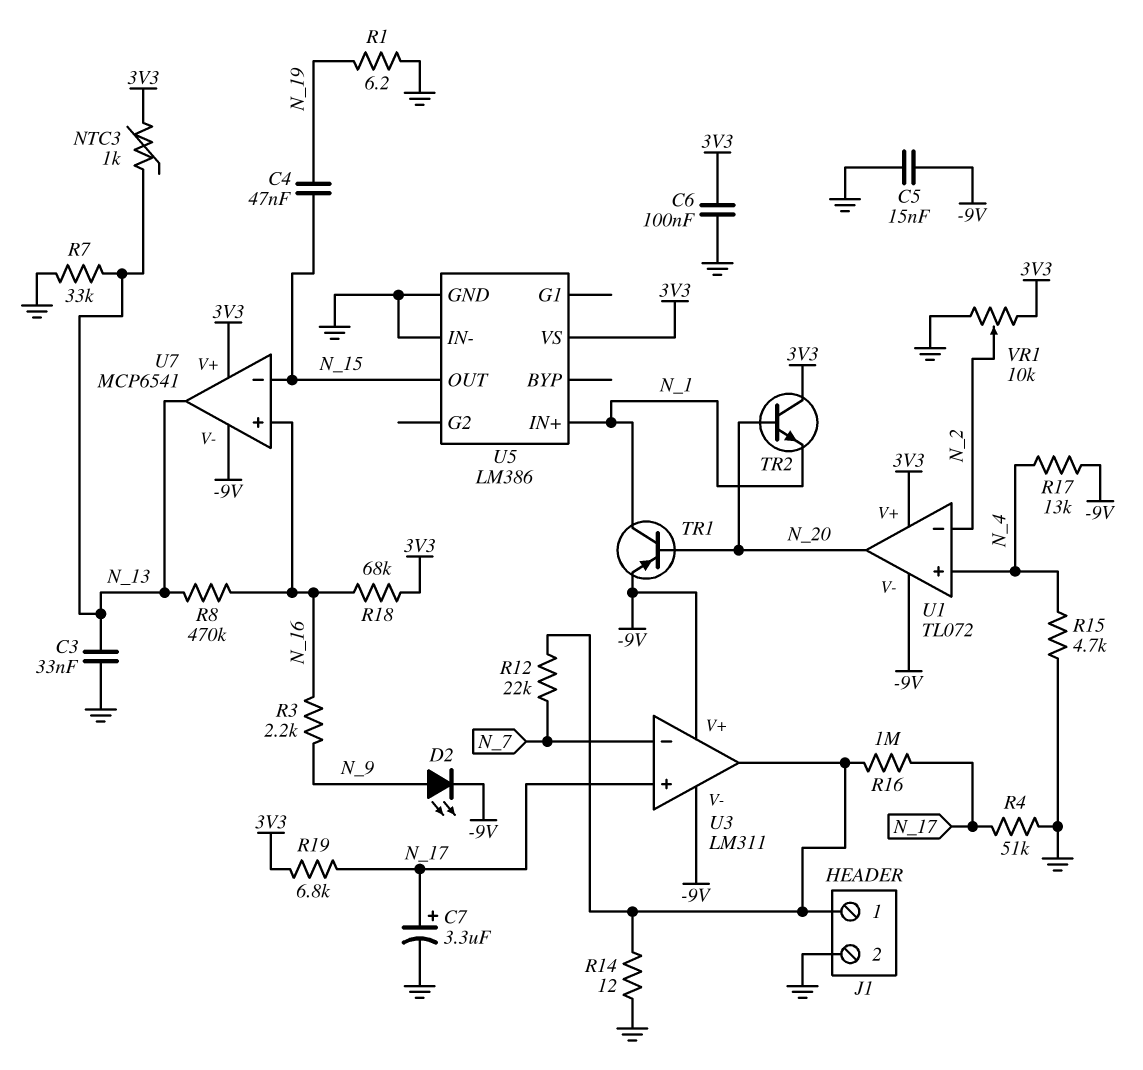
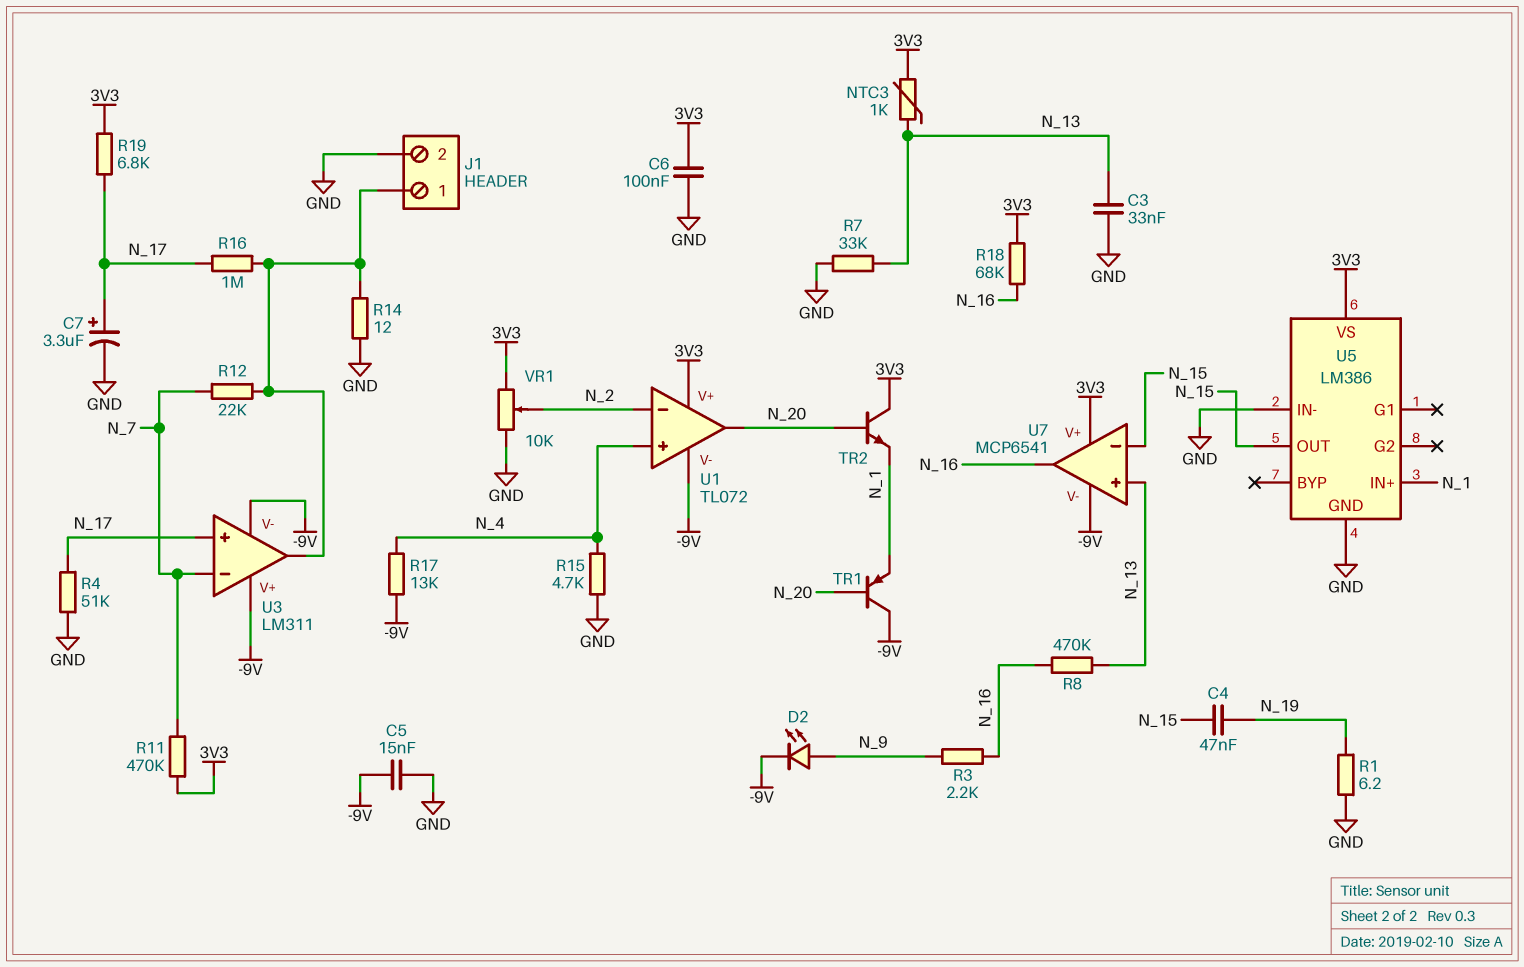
R11: none -> 470k (3V3, N_7)
TR1: PNP (B N_20, C N_1, E -9V) -> PNP (B N_20, C -9V, E N_1)
U7 pin in+: N_16 -> N_13
U7 pin out: N_13 -> N_16

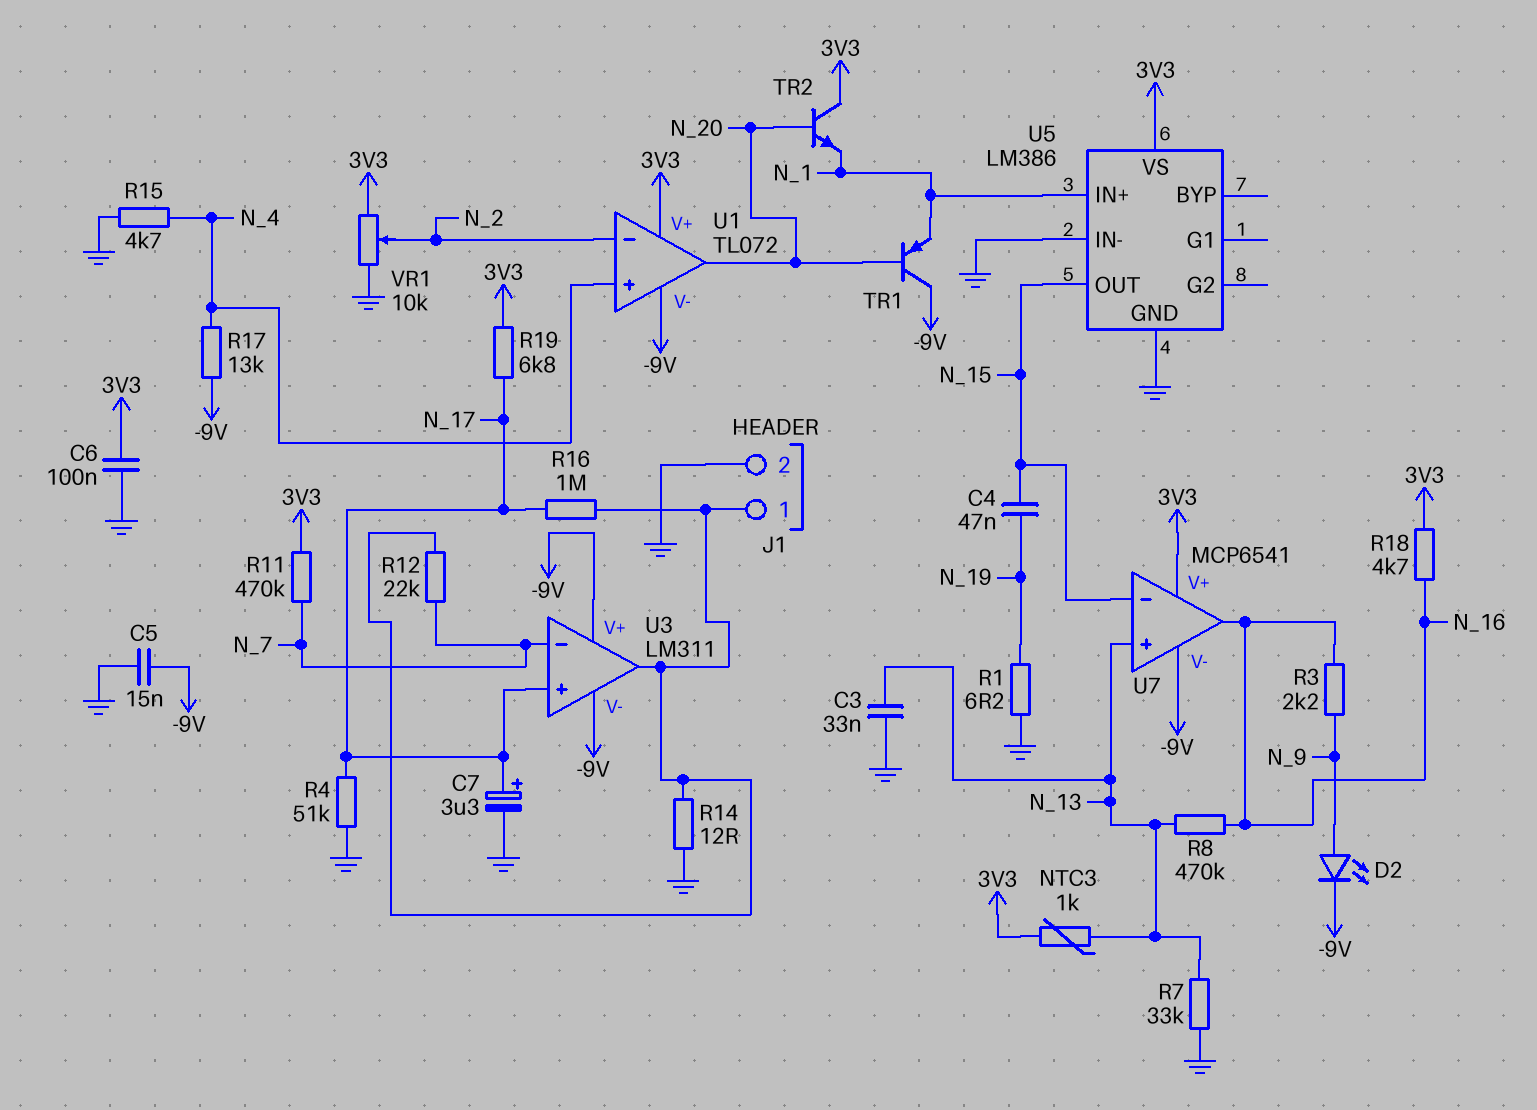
R18: 68k (3V3, N_16) -> 4.7k (3V3, N_16)

